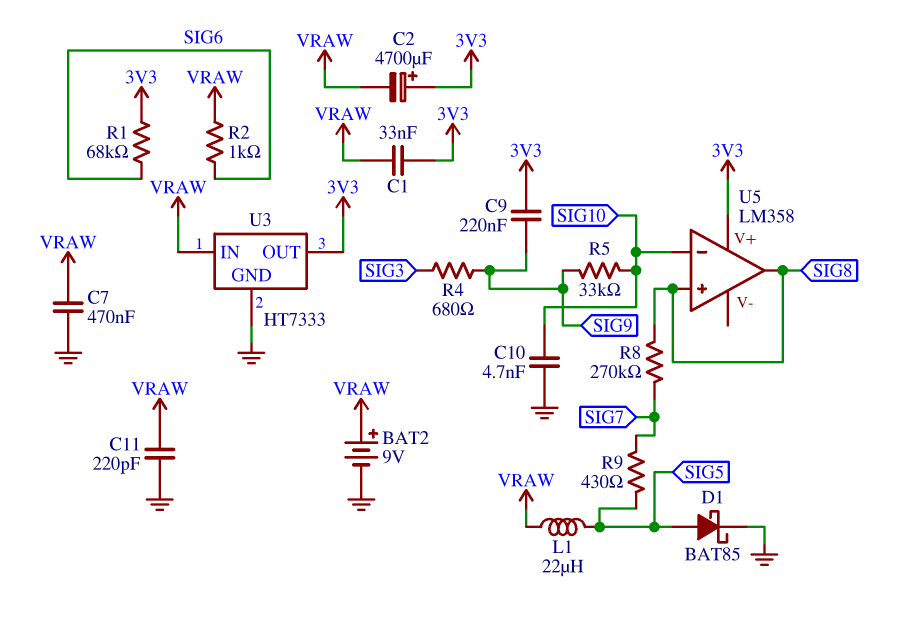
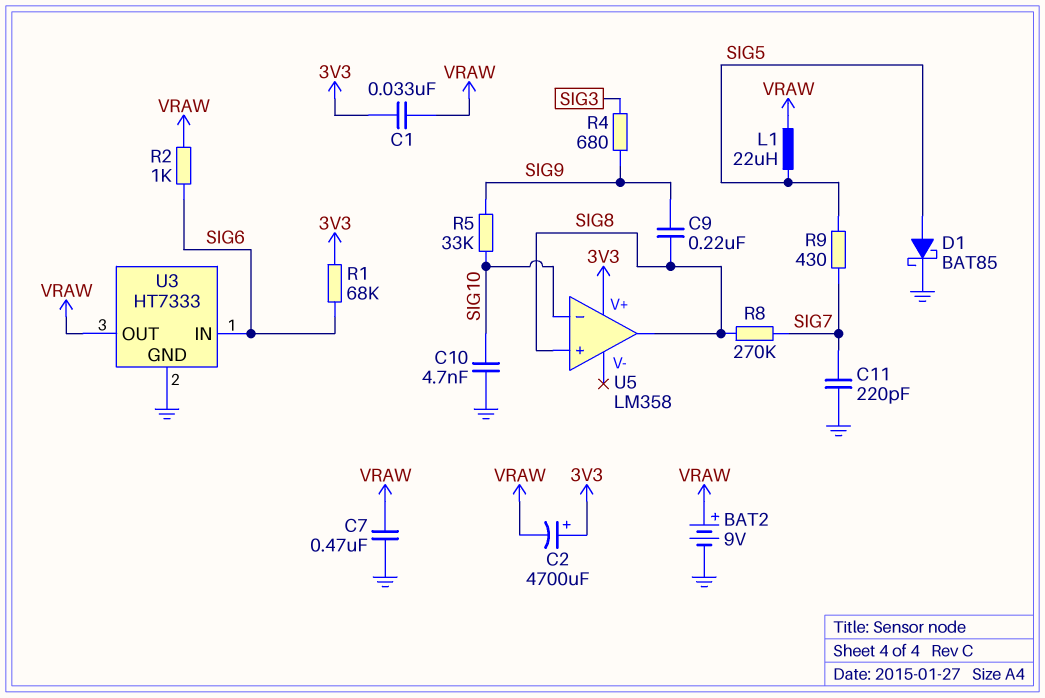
C9: 220nF (3V3, SIG9) -> 220nF (SIG8, SIG9)
C11: 220pF (GND, VRAW) -> 220pF (GND, SIG7)
U3 pin IN: VRAW -> SIG6
U3 pin OUT: 3V3 -> VRAW

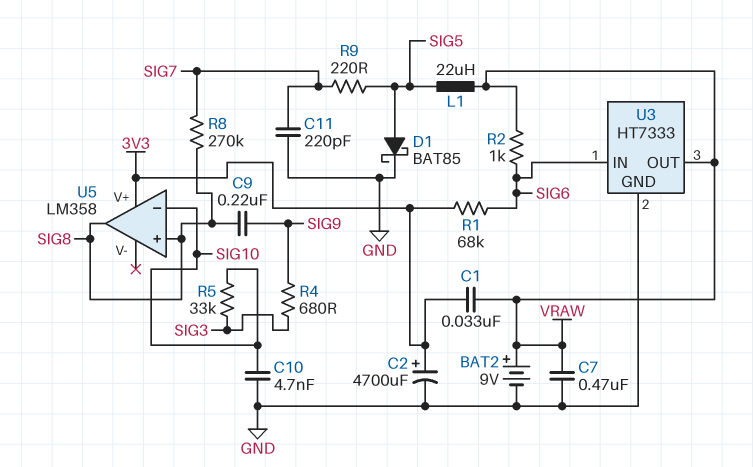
C2: 4700uF (plus 3V3, minus VRAW) -> 4700uF (plus 3V3, minus GND)
R5: 33k (SIG9, SIG10) -> 33k (SIG3, SIG10)
R9: 430 (SIG5, SIG7) -> 220 (SIG5, SIG7)

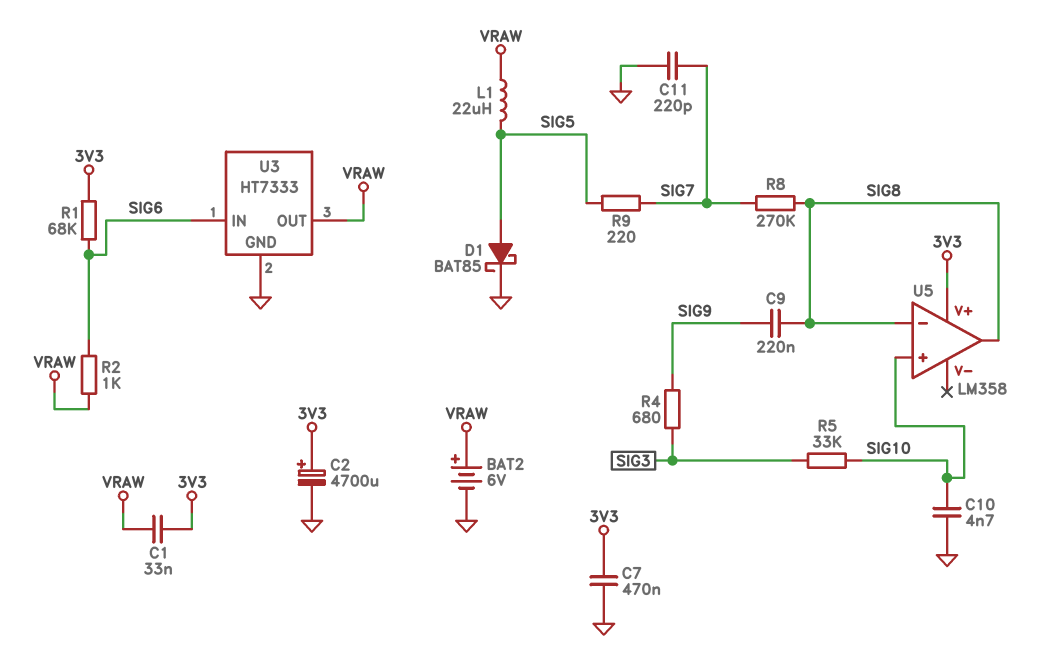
BAT2: 9V (plus VRAW, minus GND) -> 6V (plus VRAW, minus GND)
C7: 470nF (GND, VRAW) -> 470nF (3V3, GND)
U5 pin in+: SIG8 -> SIG10
U5 pin in-: SIG10 -> SIG8

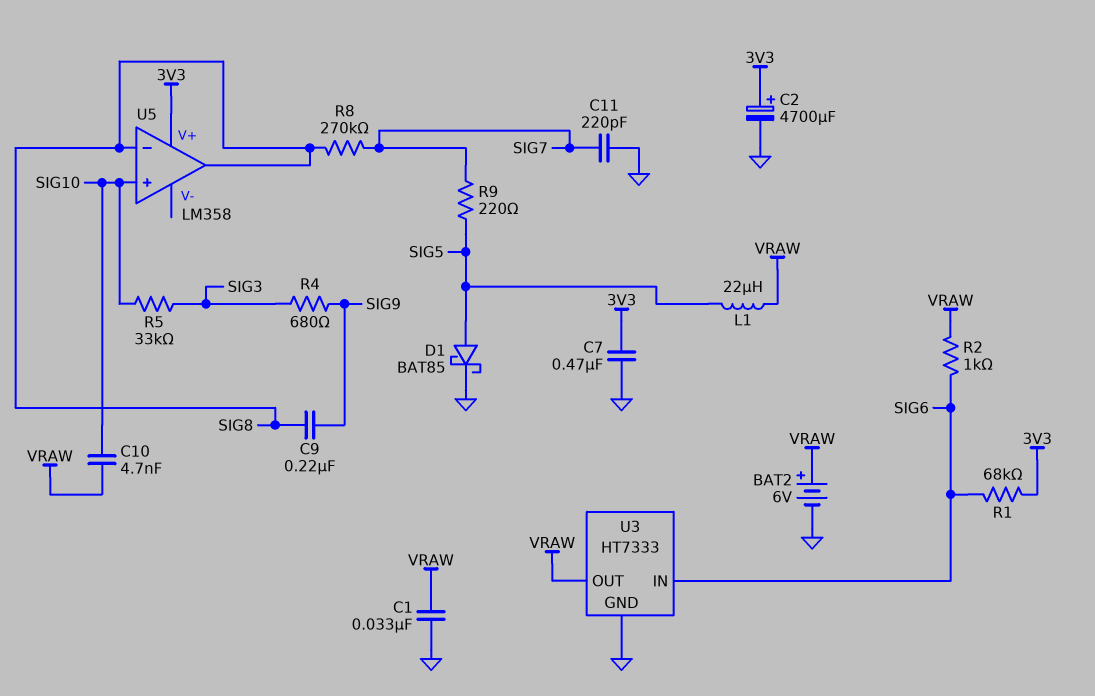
C1: 33nF (3V3, VRAW) -> 33nF (GND, VRAW)
C10: 4.7nF (GND, SIG10) -> 4.7nF (SIG10, VRAW)

